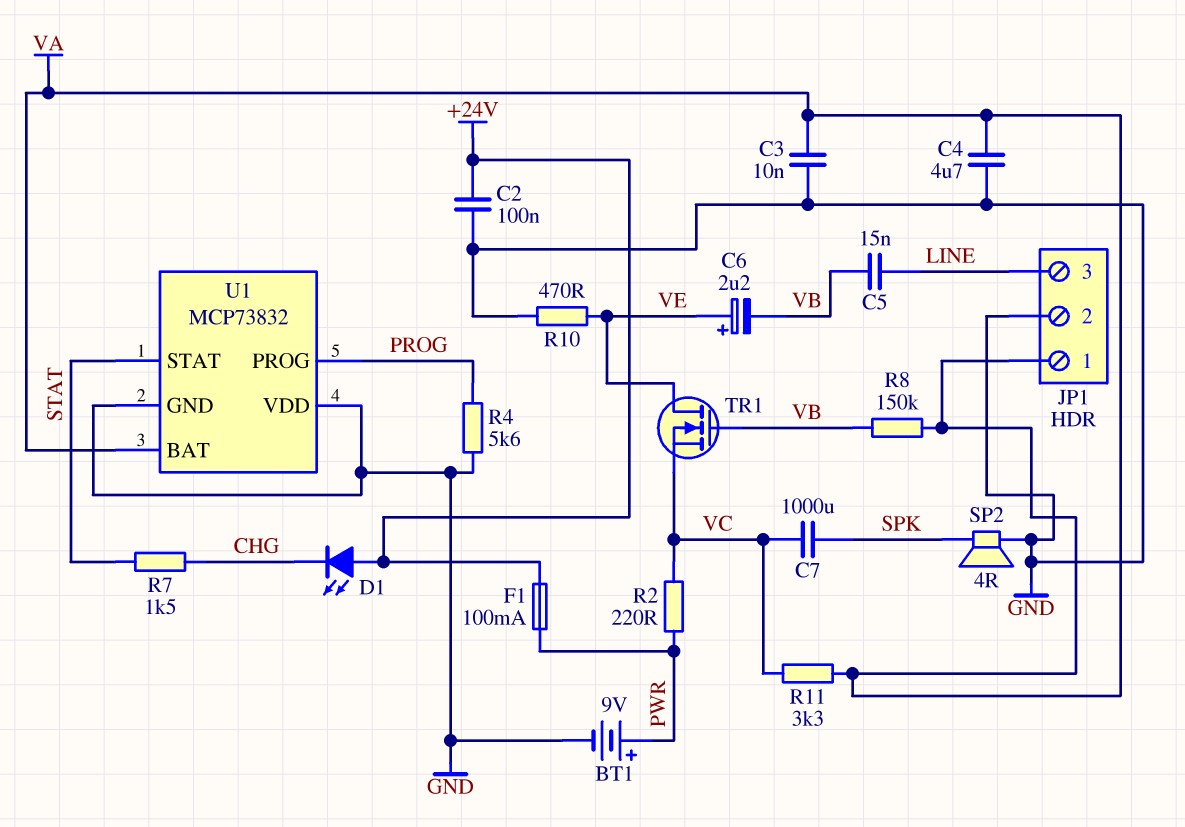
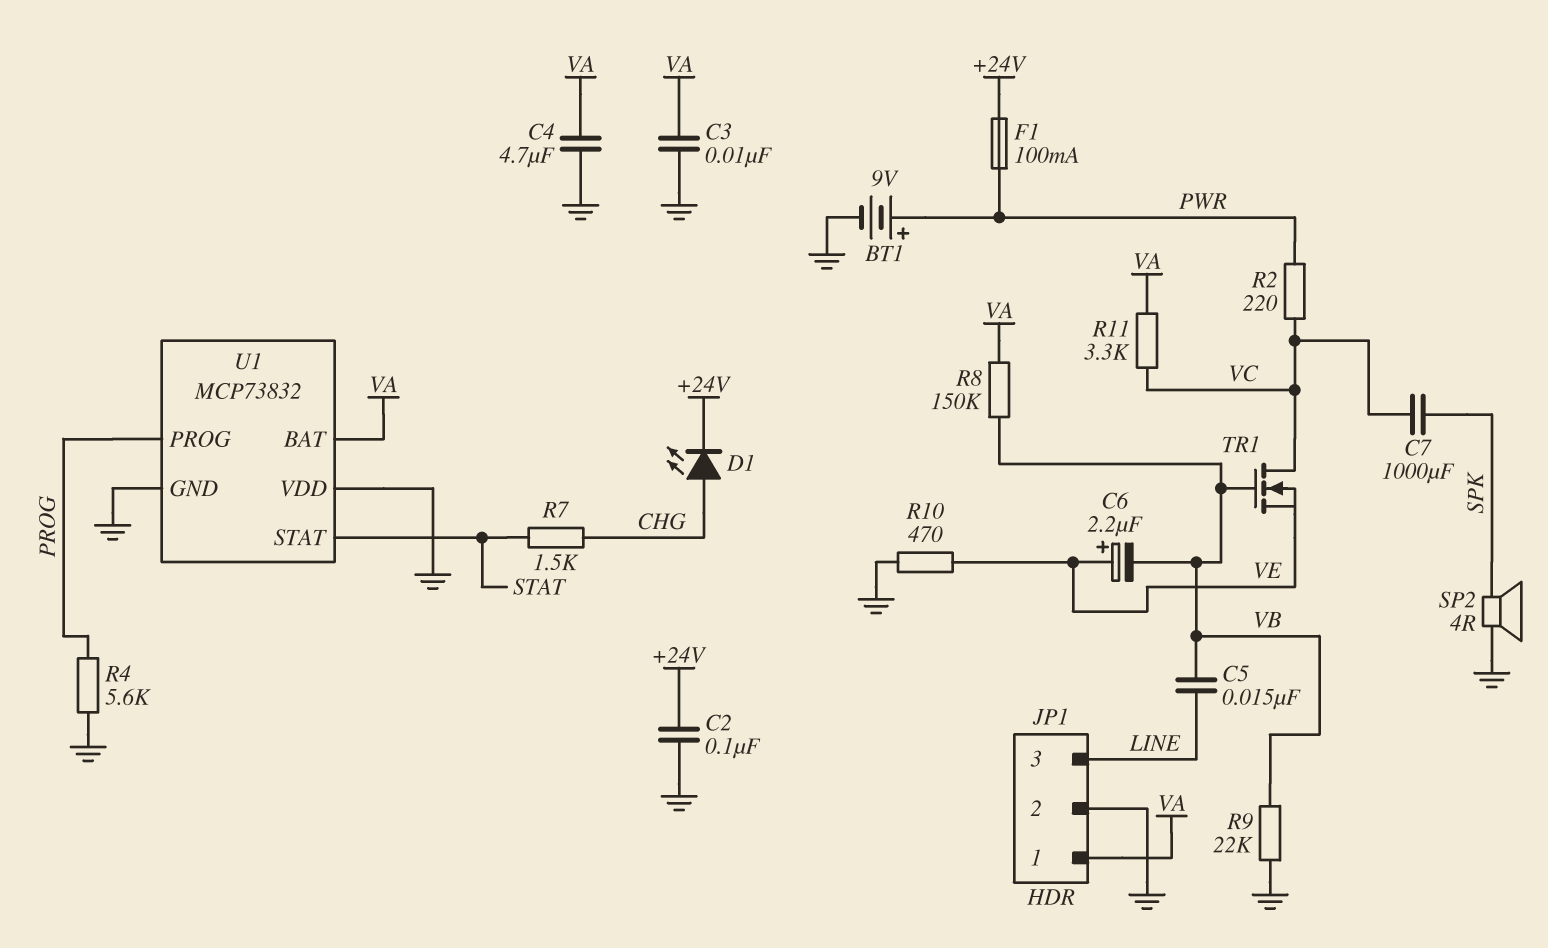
D1: LED (A +24V, K CHG) -> LED (A CHG, K +24V)
R9: none -> 22k (GND, VB)
TR1: NMOS (G VB, D VE, S VC) -> NMOS (G VB, D VC, S VE)

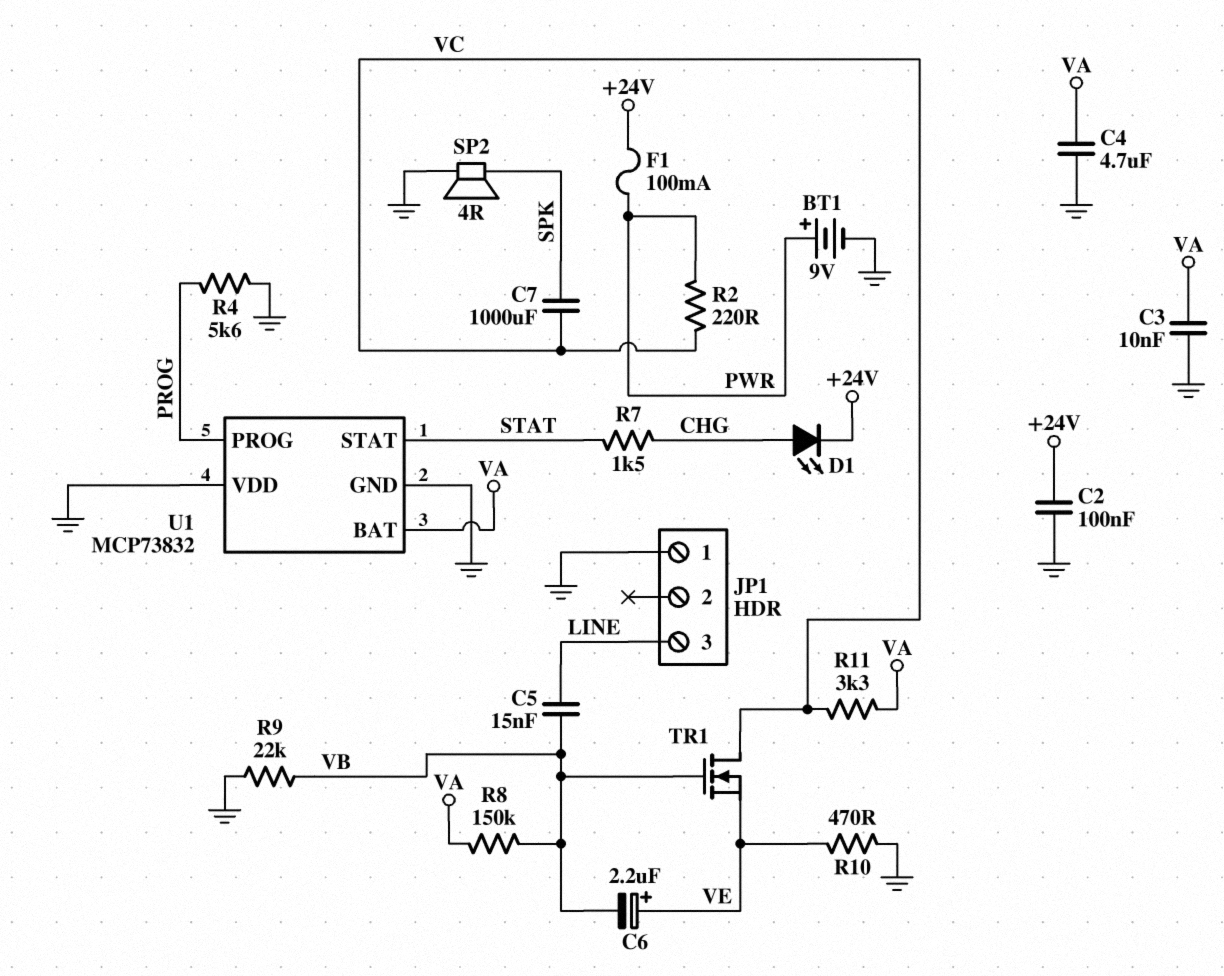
JP1 pin 1: VA -> GND
JP1 pin 2: GND -> none

